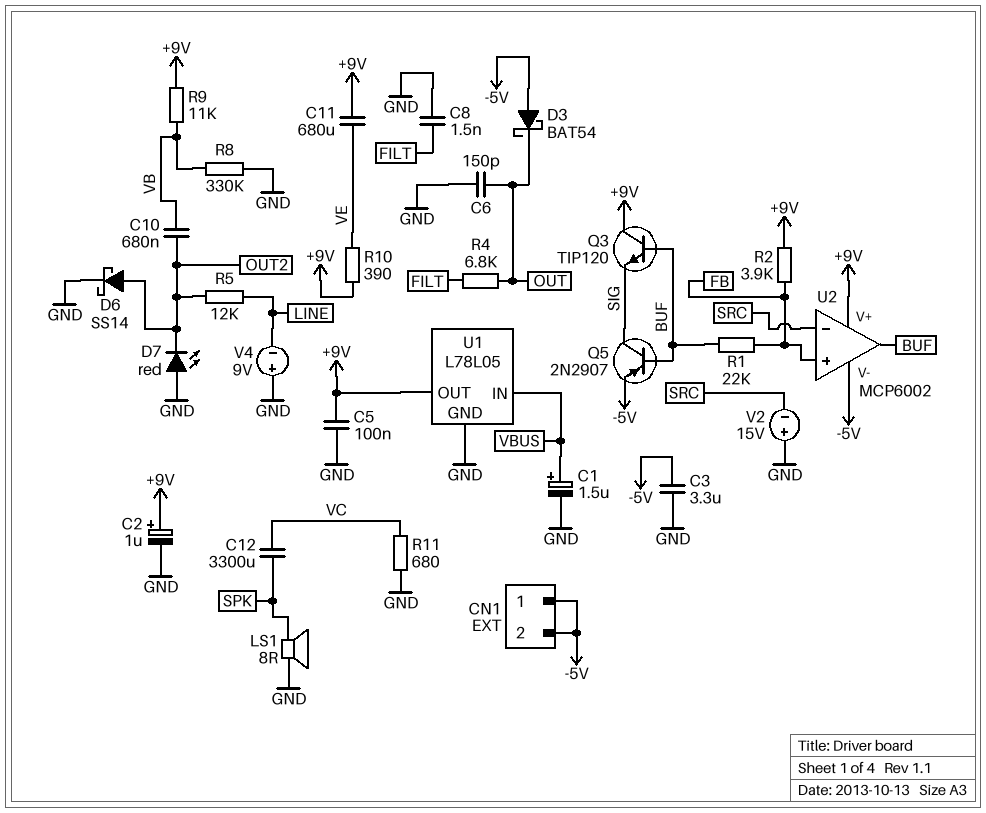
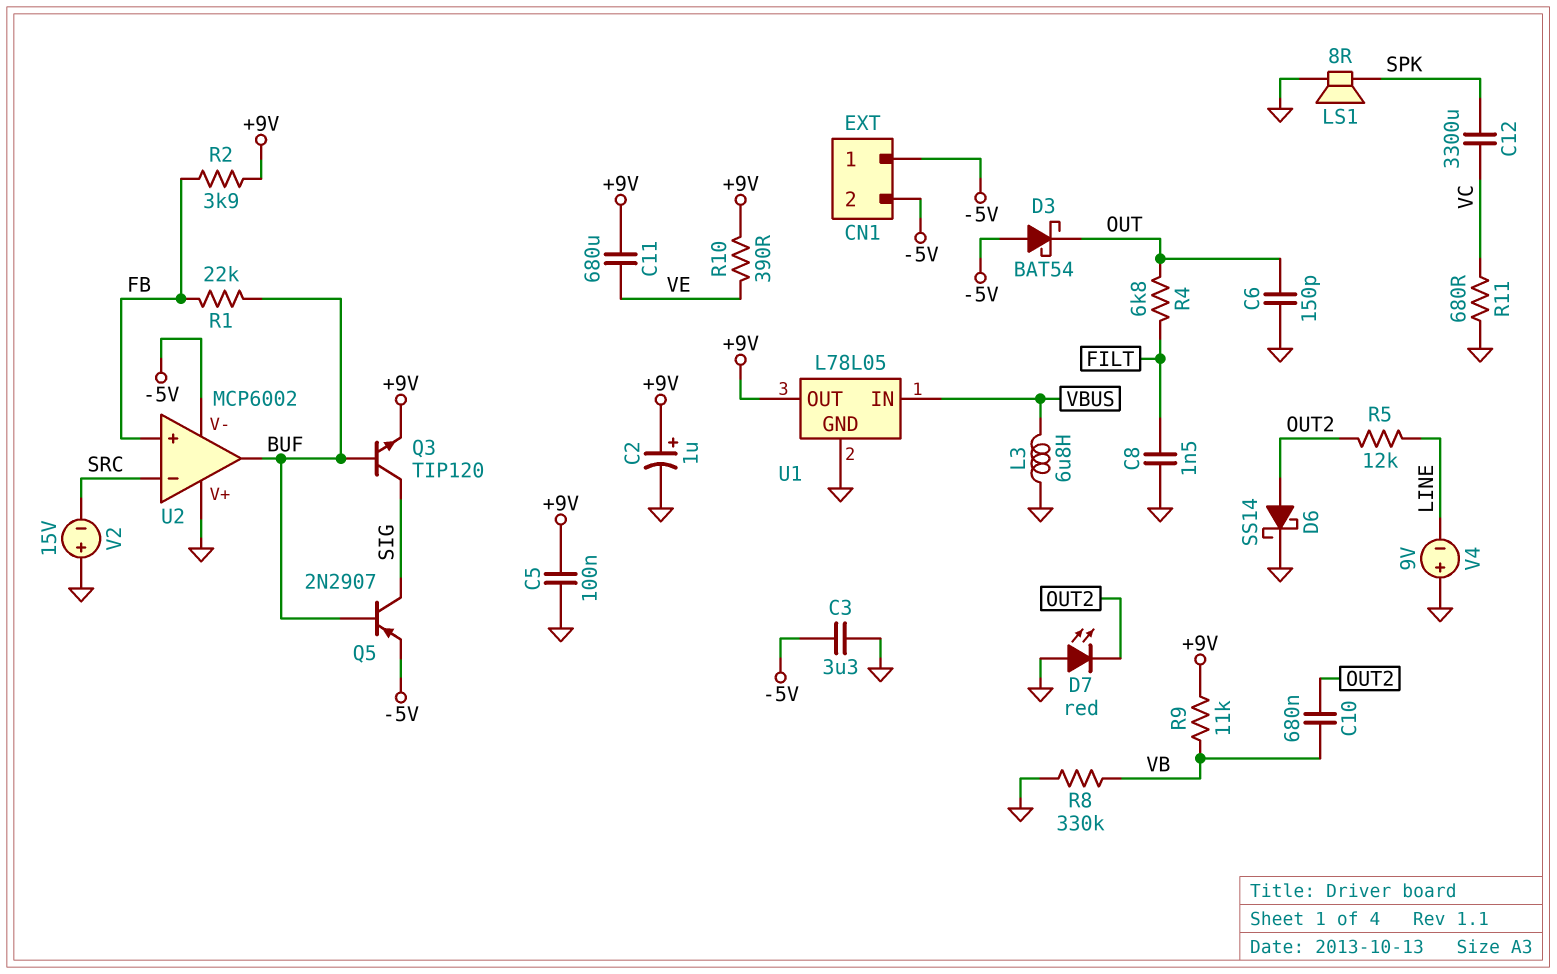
C1: 1.5uF (plus VBUS, minus GND) -> none
L3: none -> 6.8uH (GND, VBUS)
Q3: NPN TIP120 (B BUF, C +9V, E SIG) -> NPN TIP120 (B BUF, C SIG, E +9V)
U2 pin V+: +9V -> GND

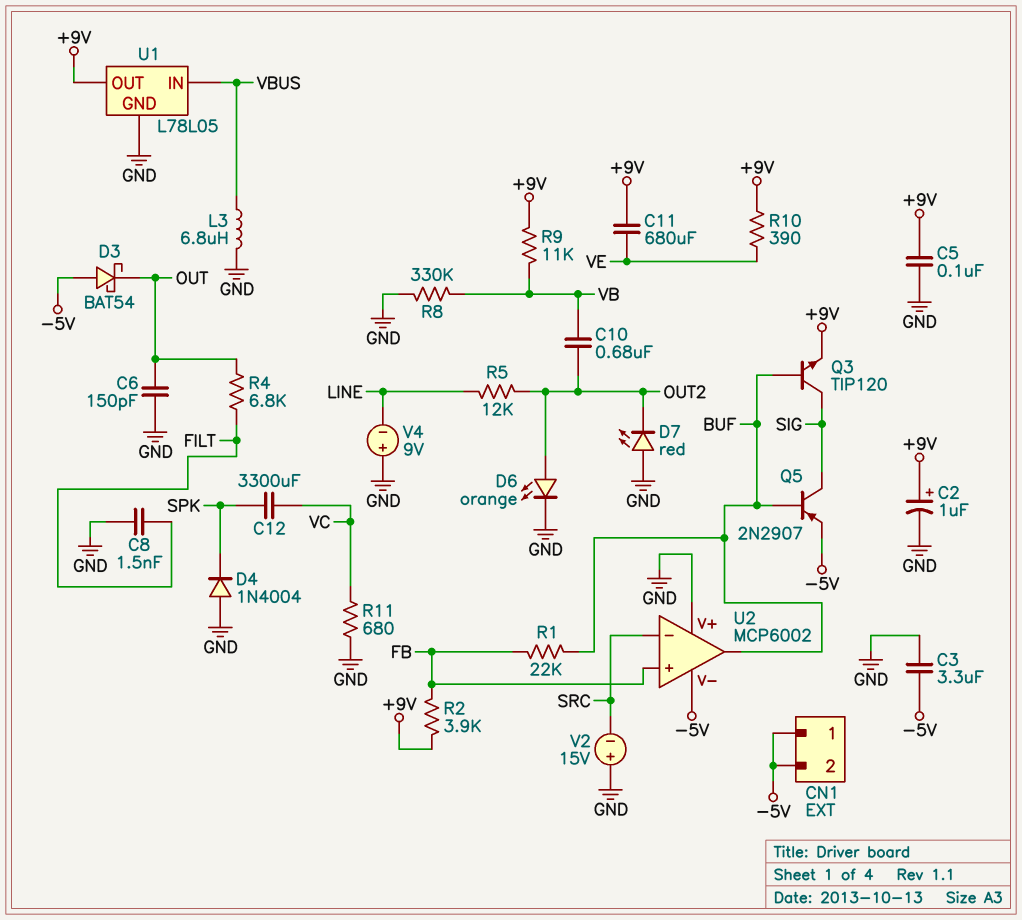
D4: none -> diode 1N4004 (A GND, K SPK)
D6: schottky SS14 (A OUT2, K GND) -> LED orange (A OUT2, K GND)
LS1: speaker 8R (GND, SPK) -> none

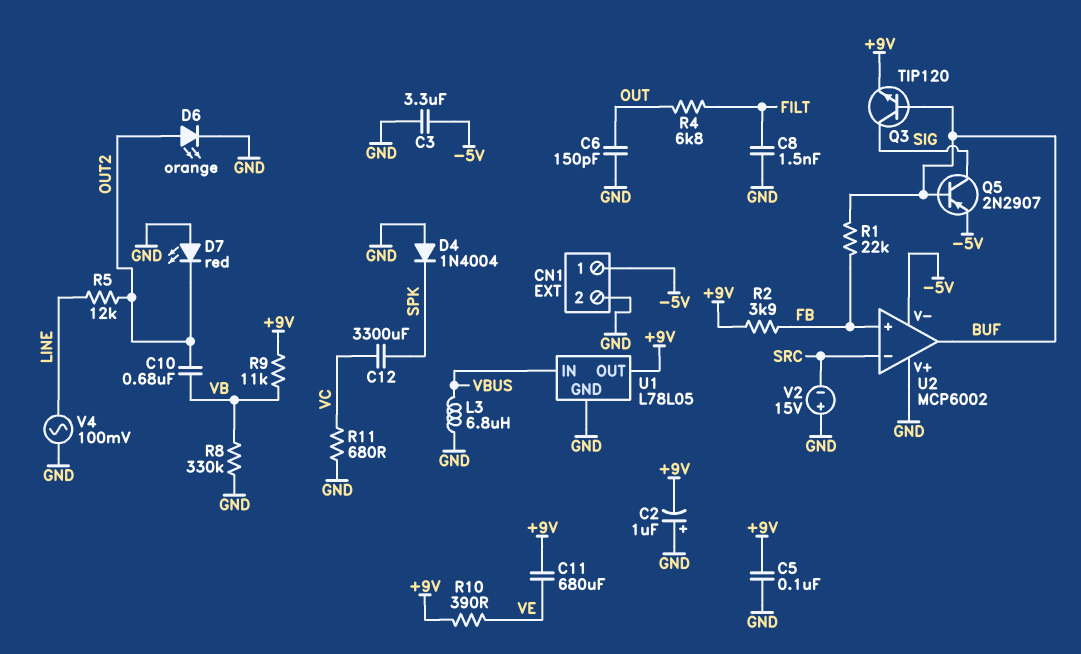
C2: 1uF (plus +9V, minus GND) -> 1uF (plus GND, minus +9V)
CN1 pin 2: -5V -> GND
D3: schottky BAT54 (A -5V, K OUT) -> none
V4: 9V (plus GND, minus LINE) -> AC 100mV (GND, LINE)

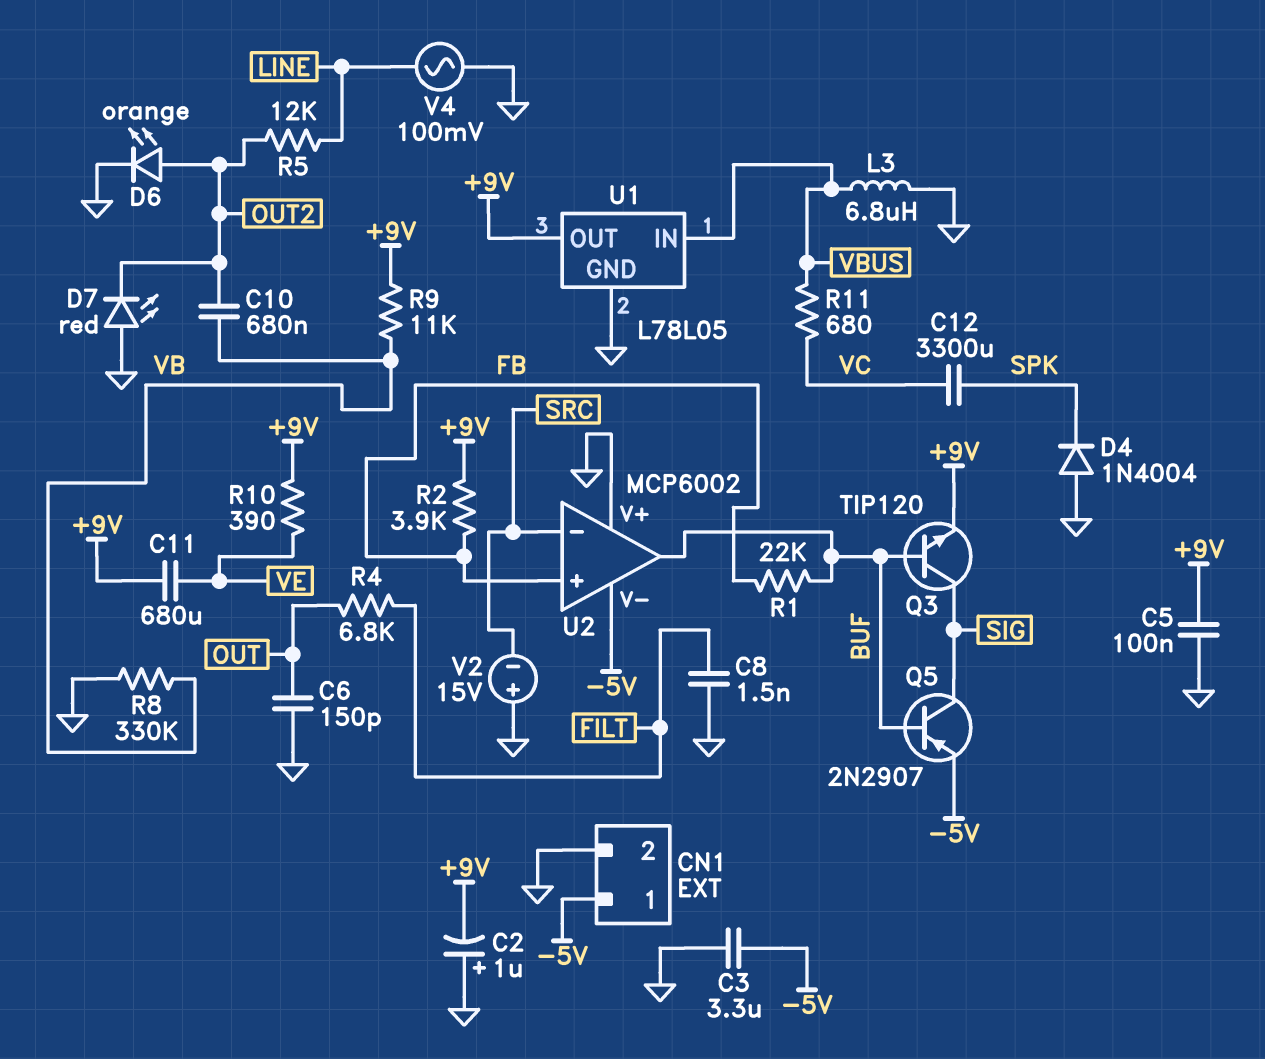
R11: 680 (GND, VC) -> 680 (VBUS, VC)

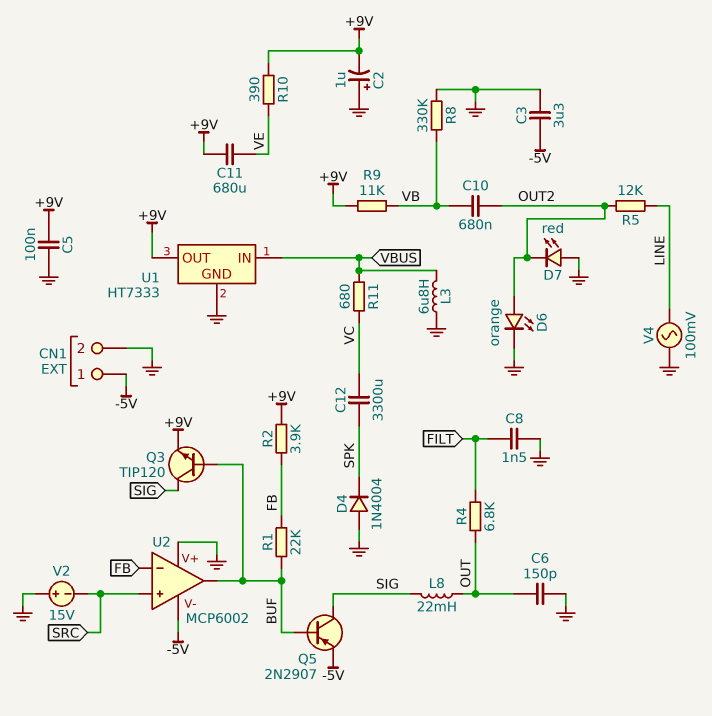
L8: none -> 22mH (OUT, SIG)
U1: L78L05 -> HT7333
U2 pin in+: FB -> SRC
U2 pin in-: SRC -> FB

